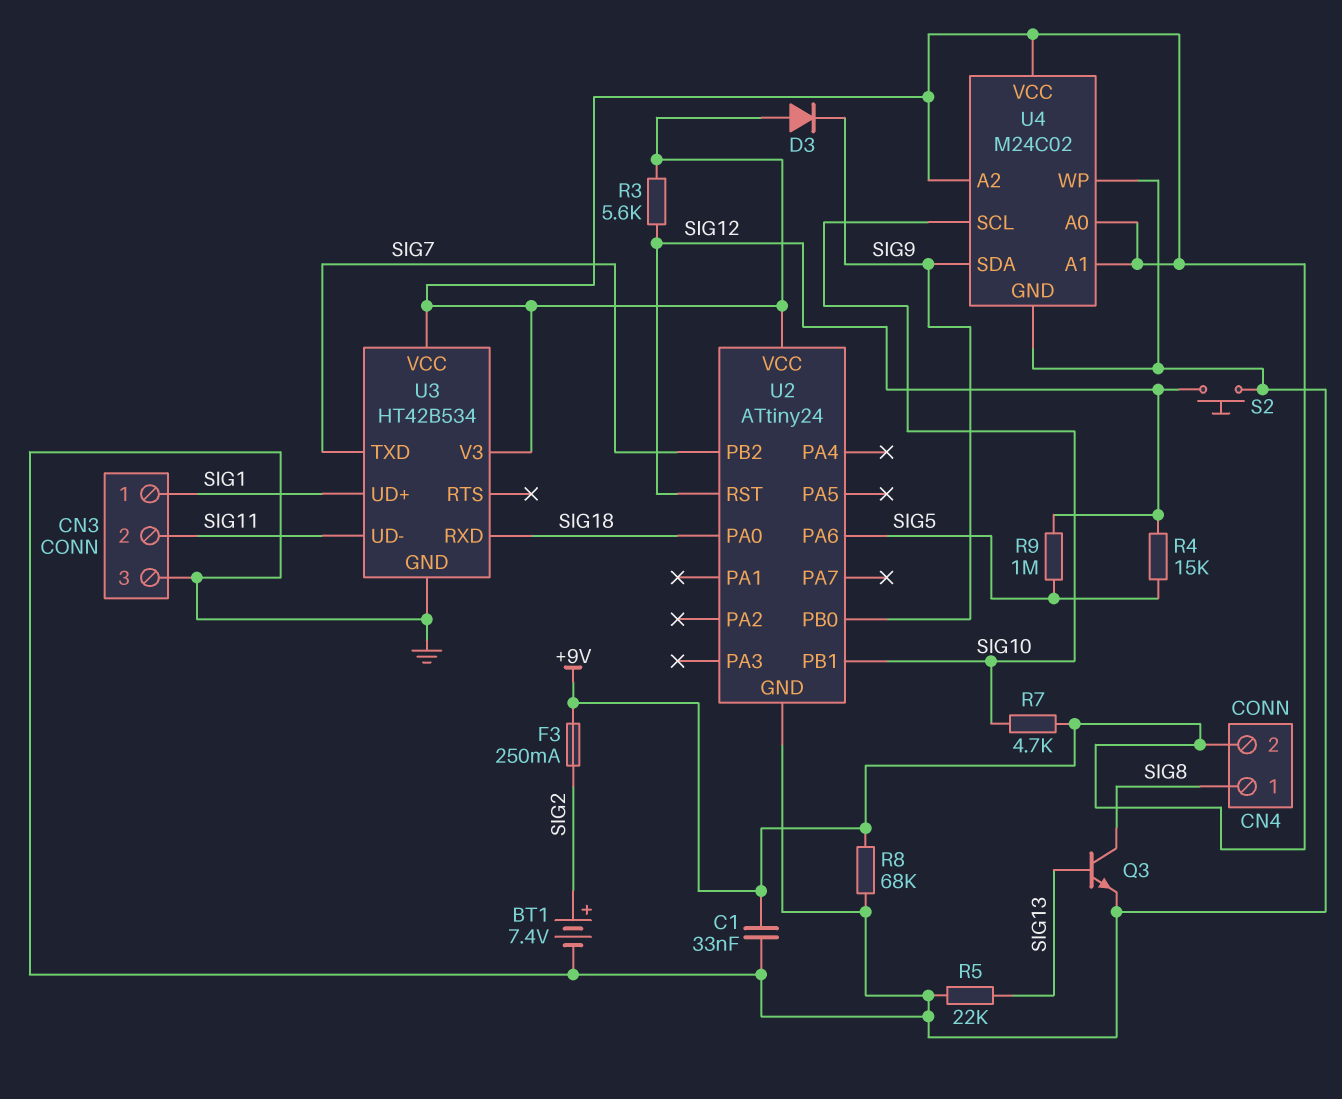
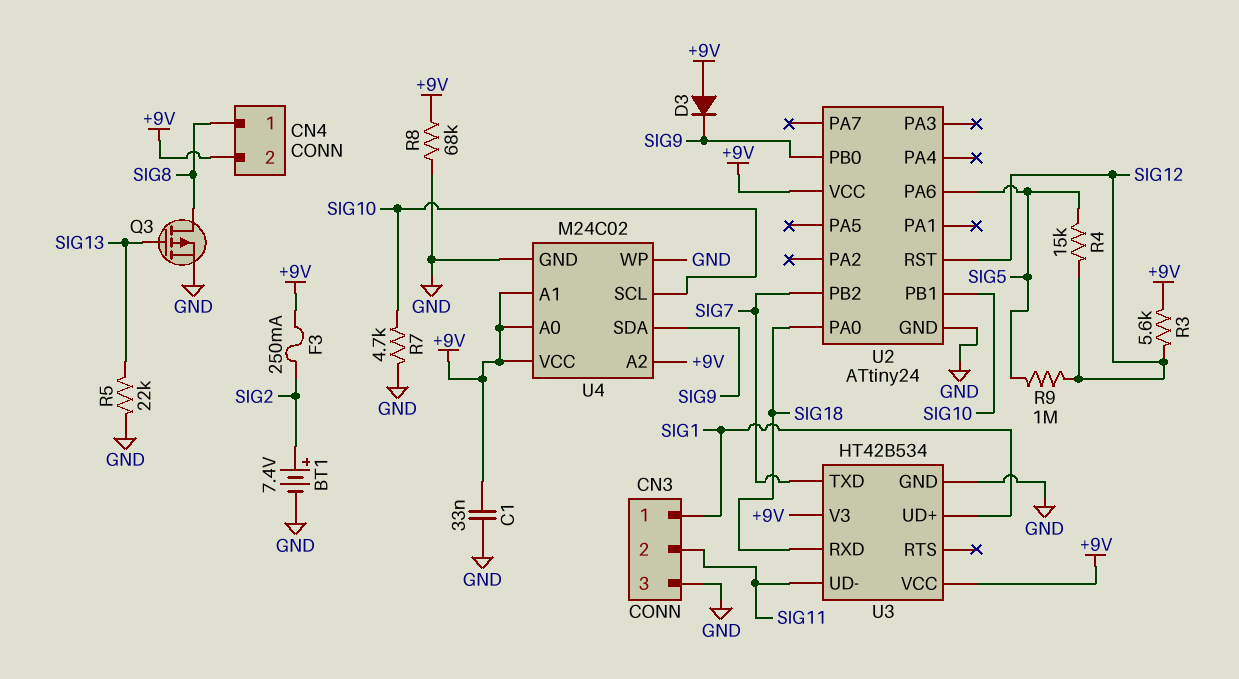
Q3: NPN (B SIG13, C SIG8, E GND) -> PMOS (G SIG13, D SIG8, S GND)
R7: 4.7k (+9V, SIG10) -> 4.7k (GND, SIG10)
S2: button (GND, SIG12) -> none

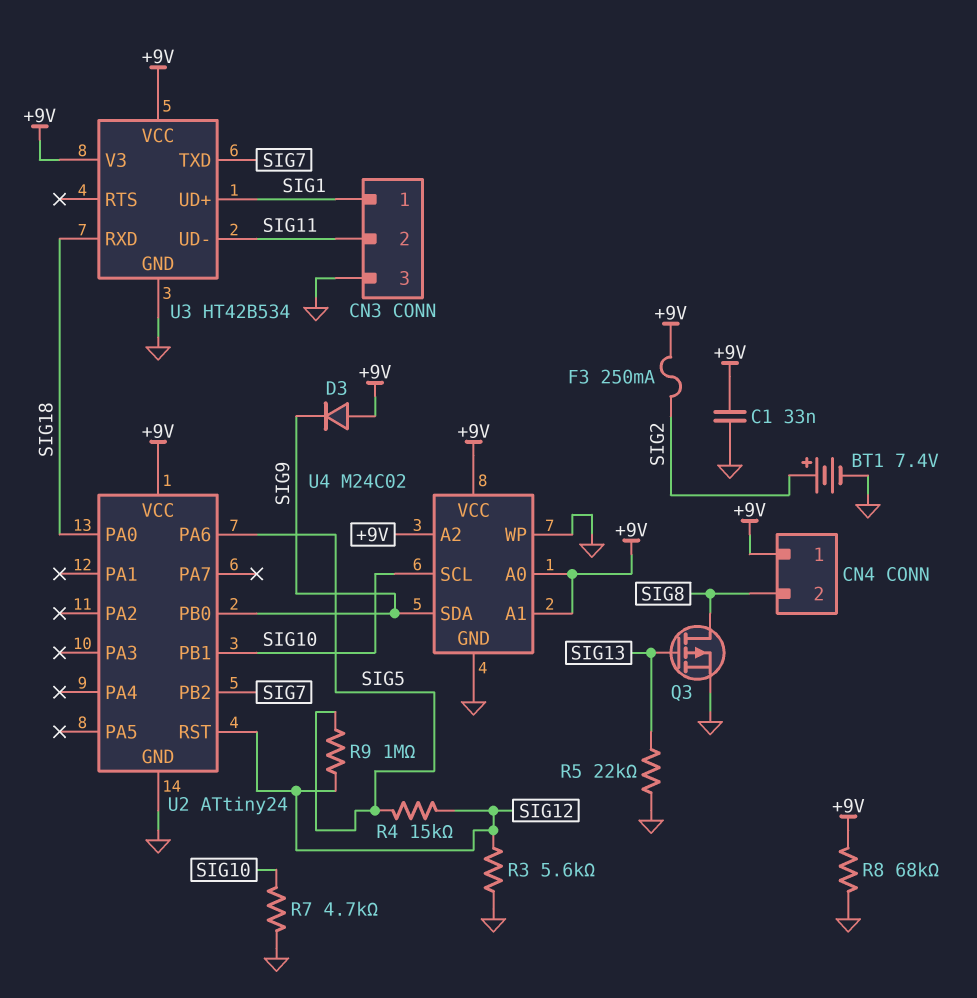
CN4 pin 1: SIG8 -> +9V
CN4 pin 2: +9V -> SIG8
R3: 5.6k (+9V, SIG12) -> 5.6k (GND, SIG12)

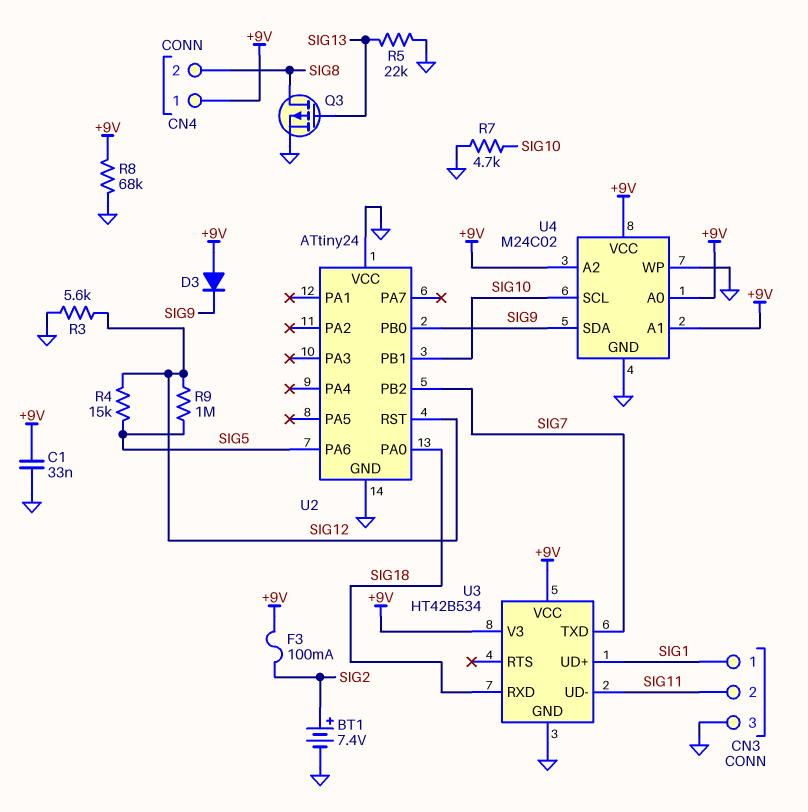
F3: 250mA (+9V, SIG2) -> 100mA (+9V, SIG2)
U2 pin VCC: +9V -> GND

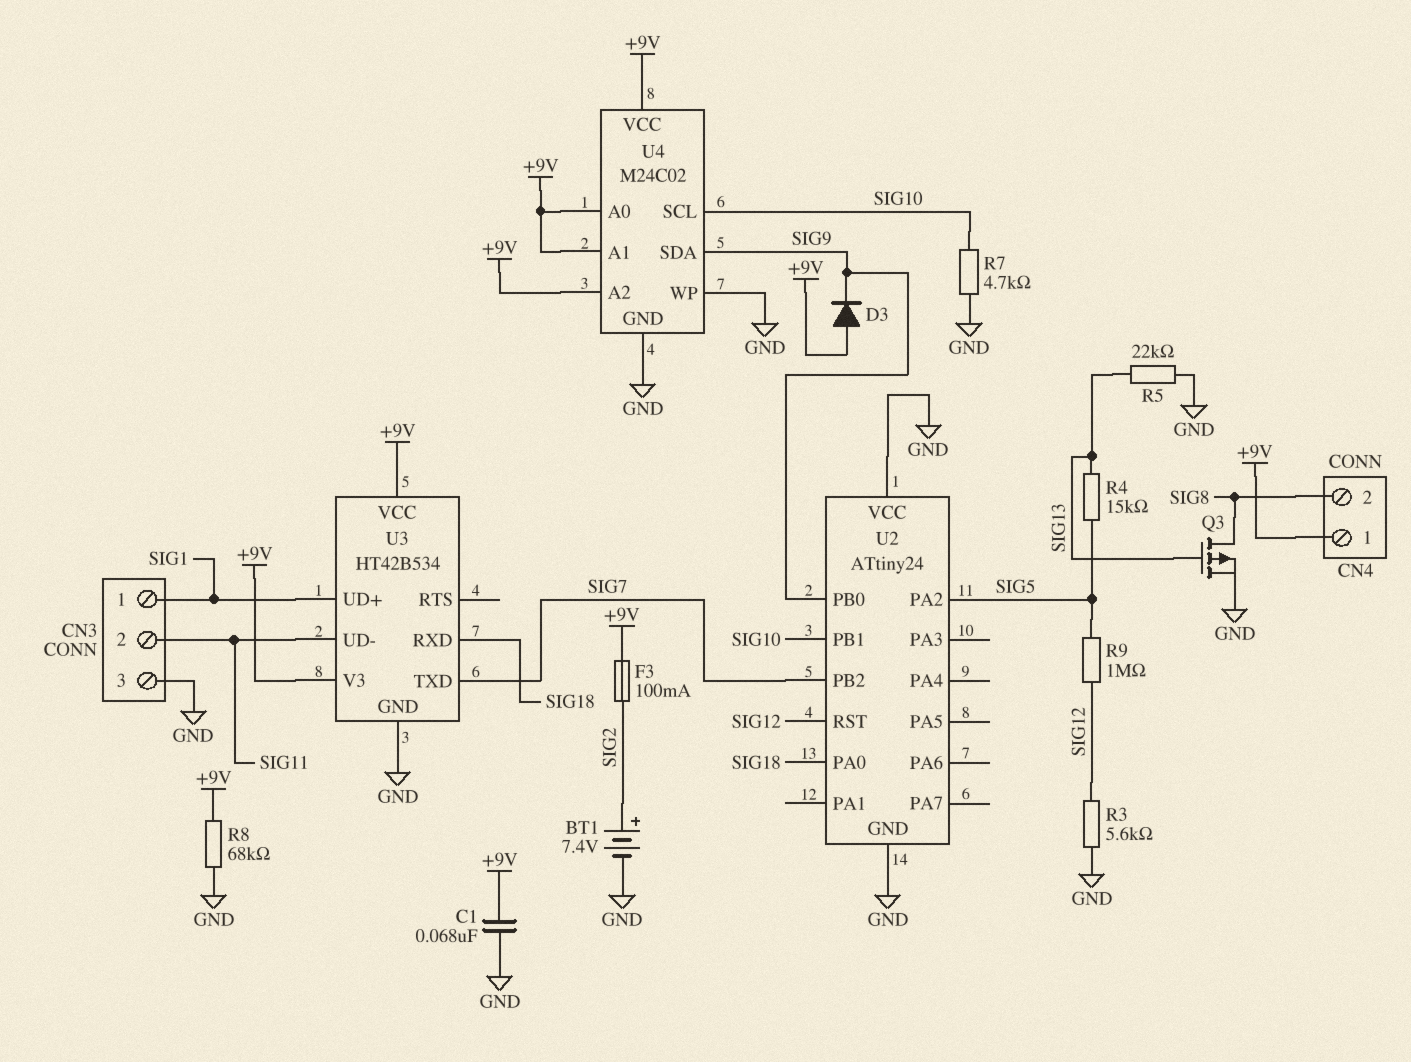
C1: 33nF (+9V, GND) -> 68nF (+9V, GND)
R4: 15k (SIG5, SIG12) -> 15k (SIG5, SIG13)
U2 pin PA2: none -> SIG5
U2 pin PA6: SIG5 -> none

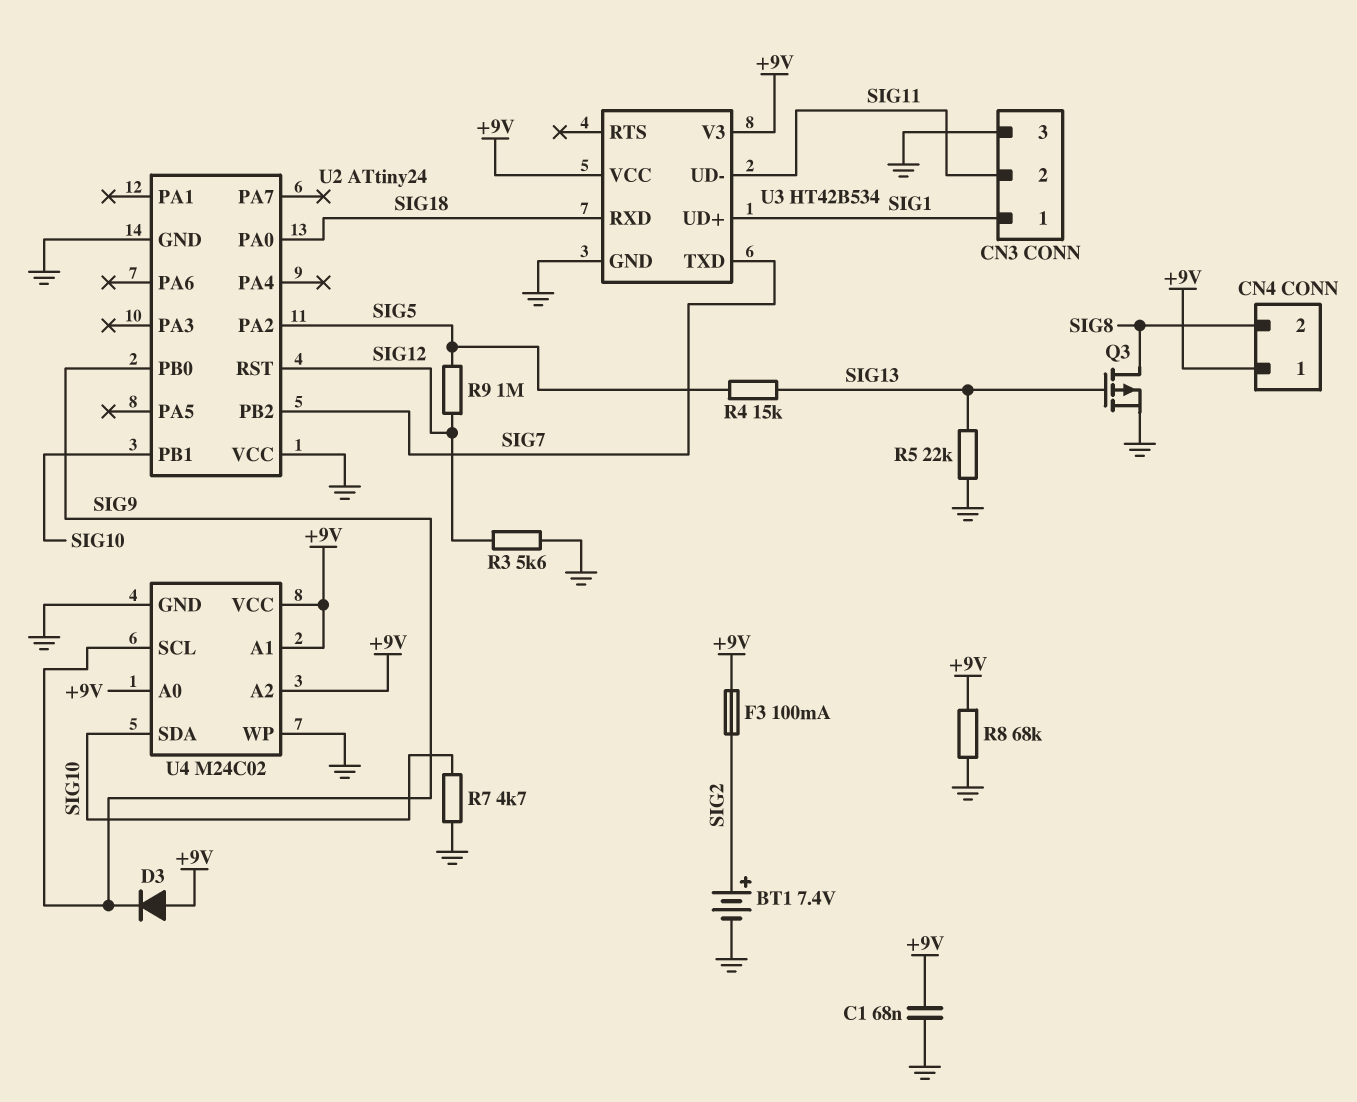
U4 pin SCL: SIG10 -> SIG9
U4 pin SDA: SIG9 -> SIG10

